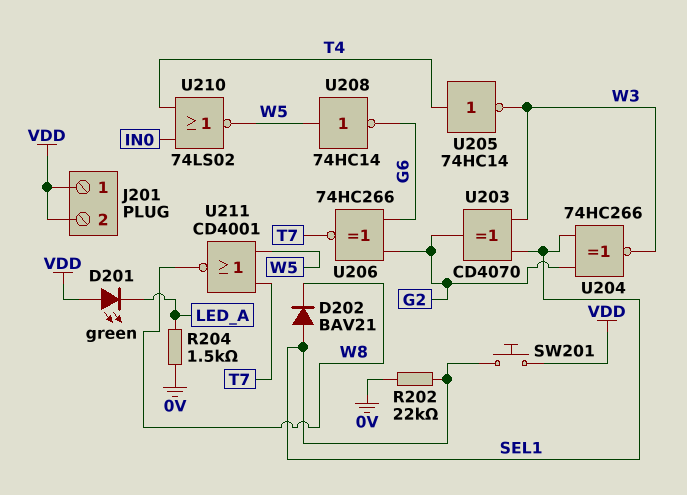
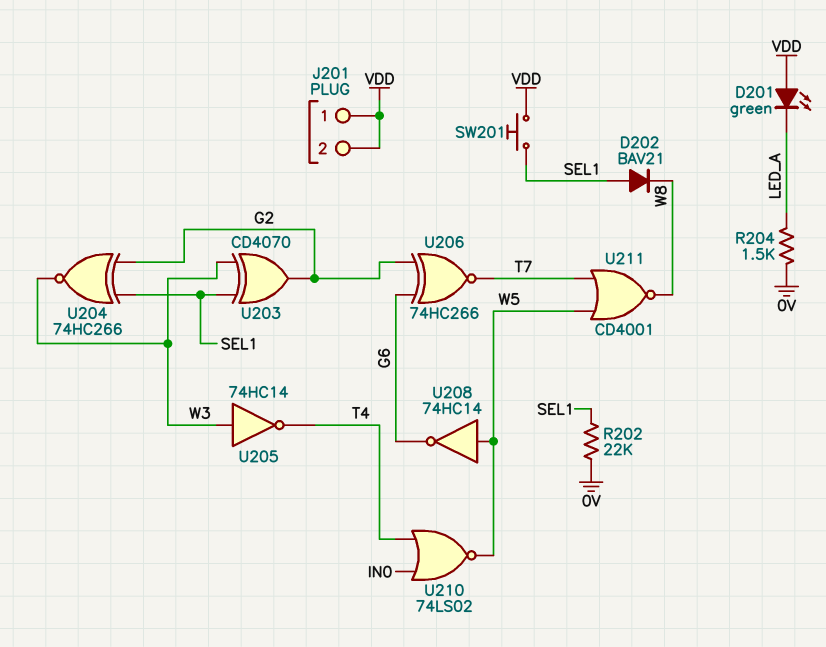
U205: NOT 74HC14 (in T4, out W3) -> NOT 74HC14 (in W3, out T4)

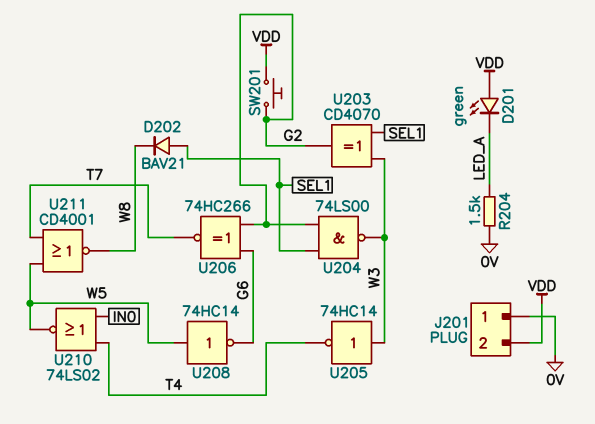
J201 pin 1: VDD -> 0V
R202: 22k (0V, SEL1) -> none
SW201: button (SEL1, VDD) -> button (G2, VDD)
U204: XNOR 74HC266 (in G2, in SEL1, out W3) -> NAND 74LS00 (in G2, in SEL1, out W3)

